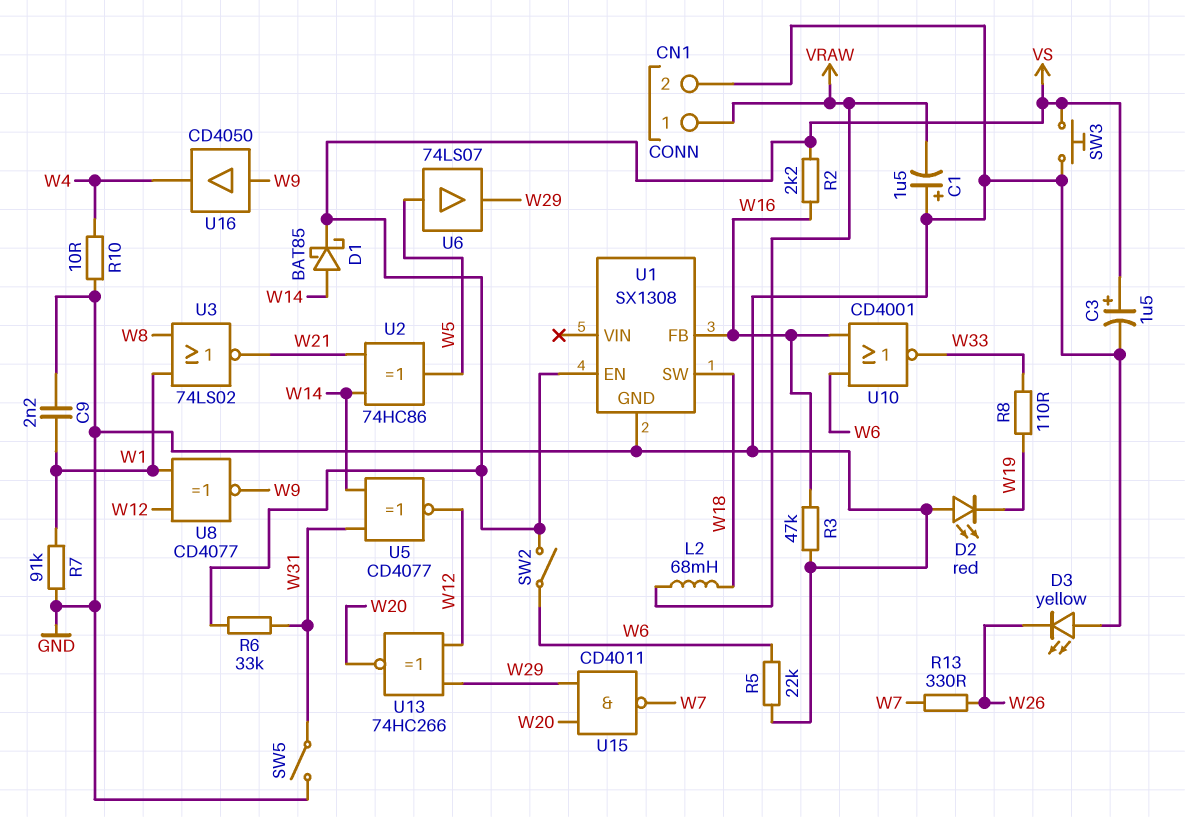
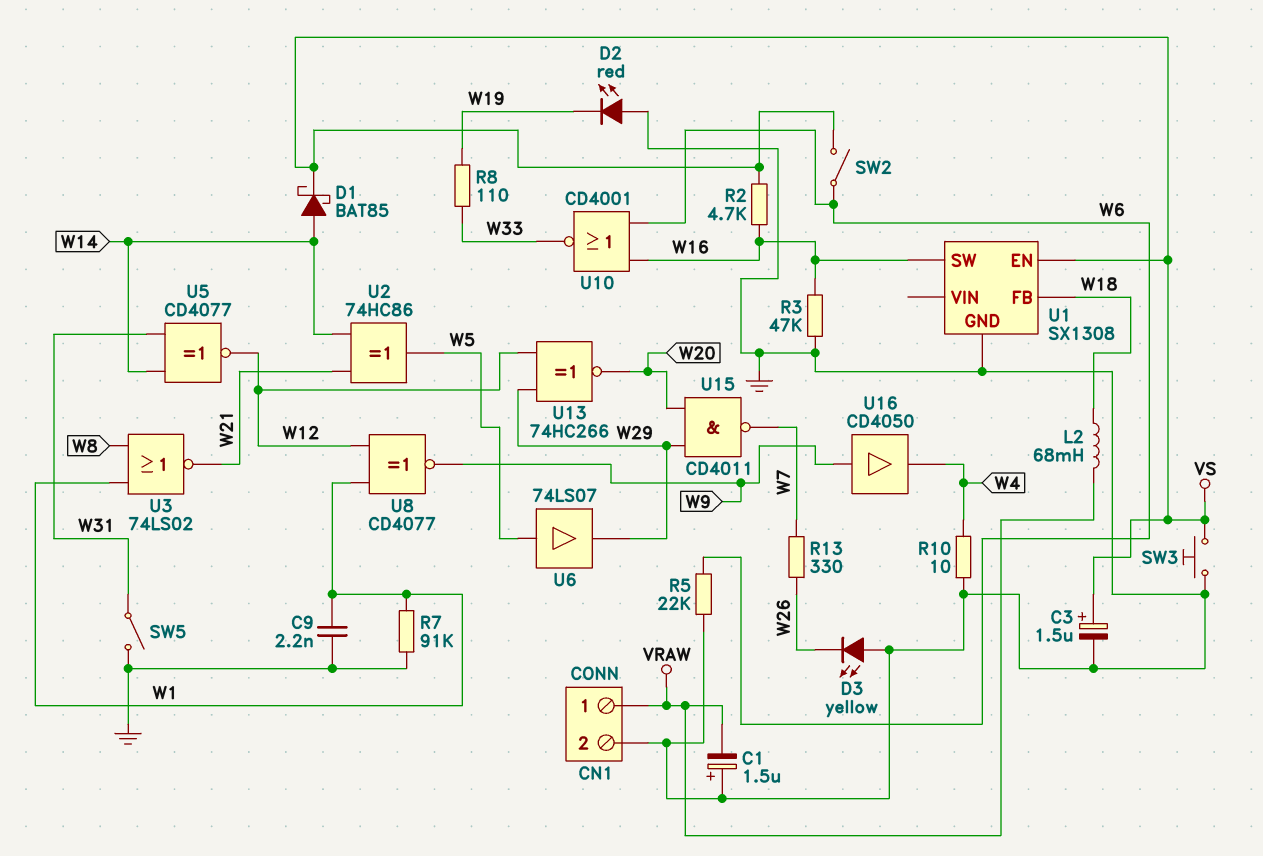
R2: 2.2k (VS, W16) -> 4.7k (VS, W16)
R6: 33k (VS, W31) -> none
U1 pin FB: W16 -> W18
U1 pin SW: W18 -> W16

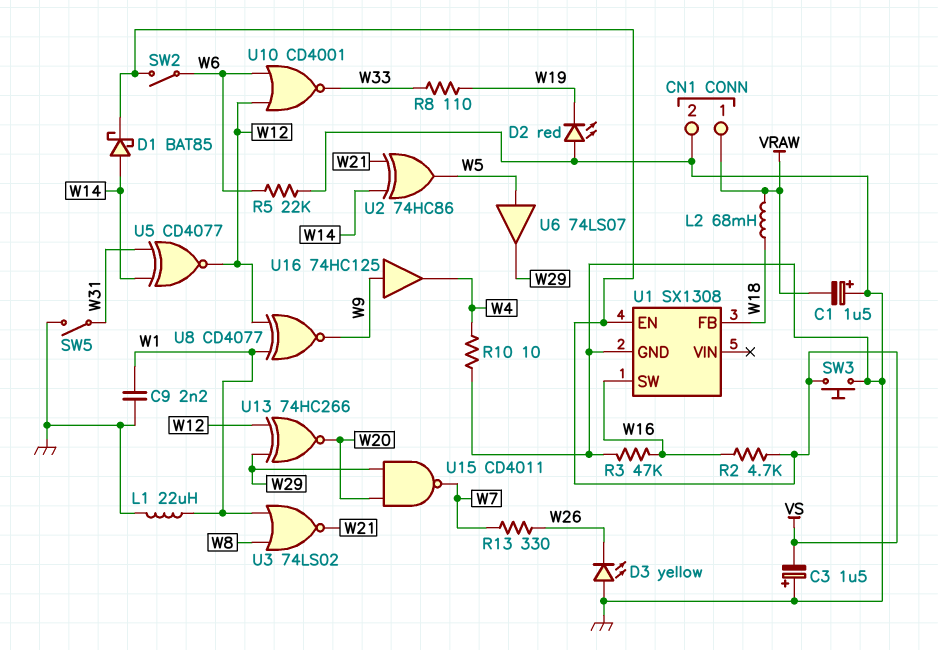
C3: 1.5uF (plus VS, minus GND) -> 1.5uF (plus GND, minus VS)
L1: none -> 22uH (GND, W1)
R7: 91k (GND, W1) -> none
U10: NOR CD4001 (in W6, in W16, out W33) -> NOR CD4001 (in W6, in W12, out W33)
U16: buffer CD4050 (in W9, out W4) -> buffer 74HC125 (in W9, out W4)

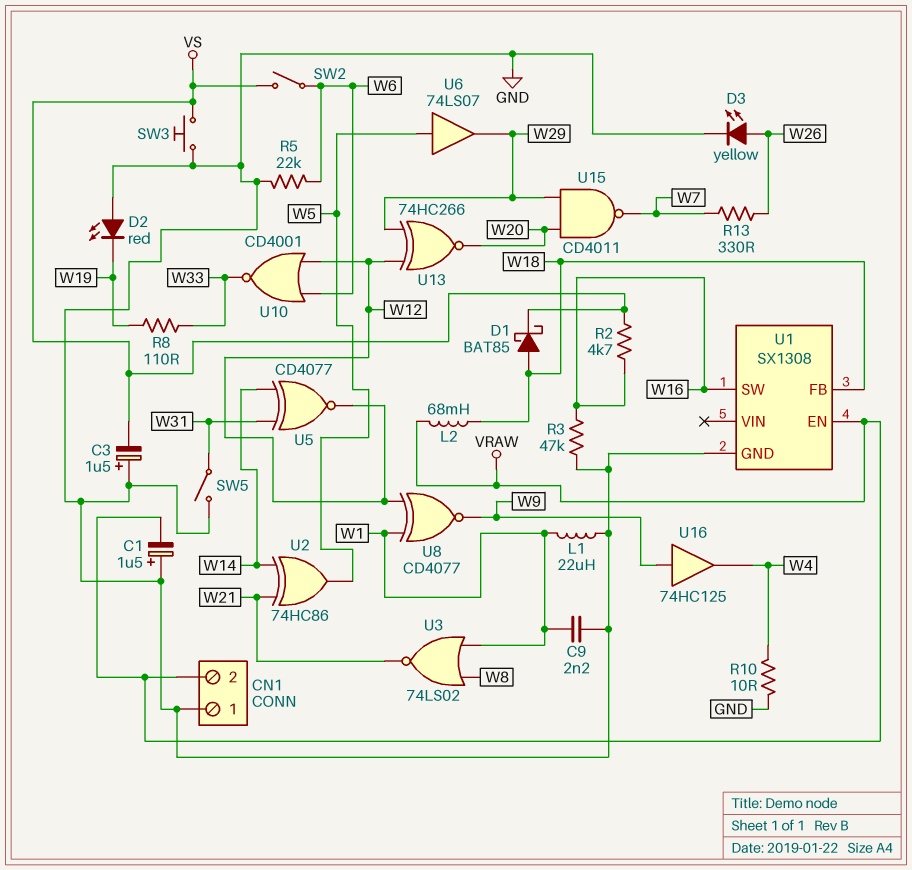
CN1 pin 1: VRAW -> GND
CN1 pin 2: GND -> VRAW
D1: schottky BAT85 (A W14, K VS) -> schottky BAT85 (A W18, K VS)
D3: LED yellow (A GND, K W26) -> LED yellow (A W26, K GND)
U1 pin EN: VS -> VRAW

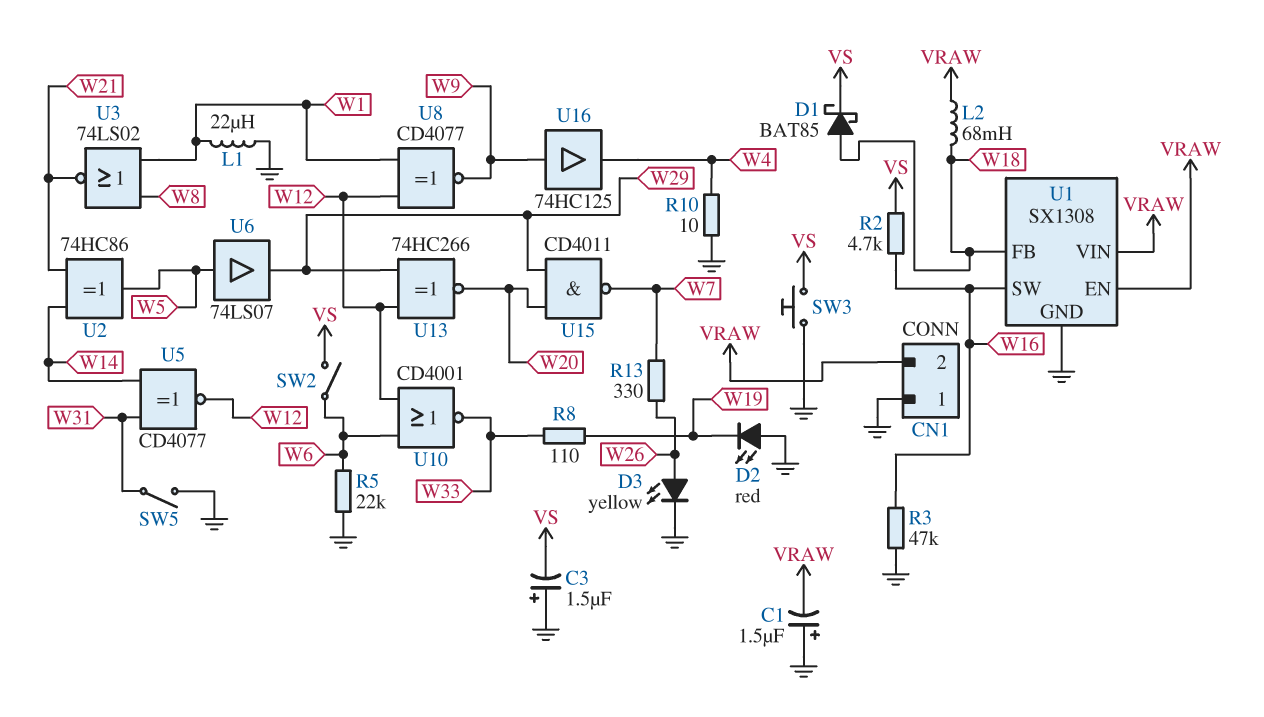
C9: 2.2nF (GND, W1) -> none
U1 pin VIN: none -> VRAW

